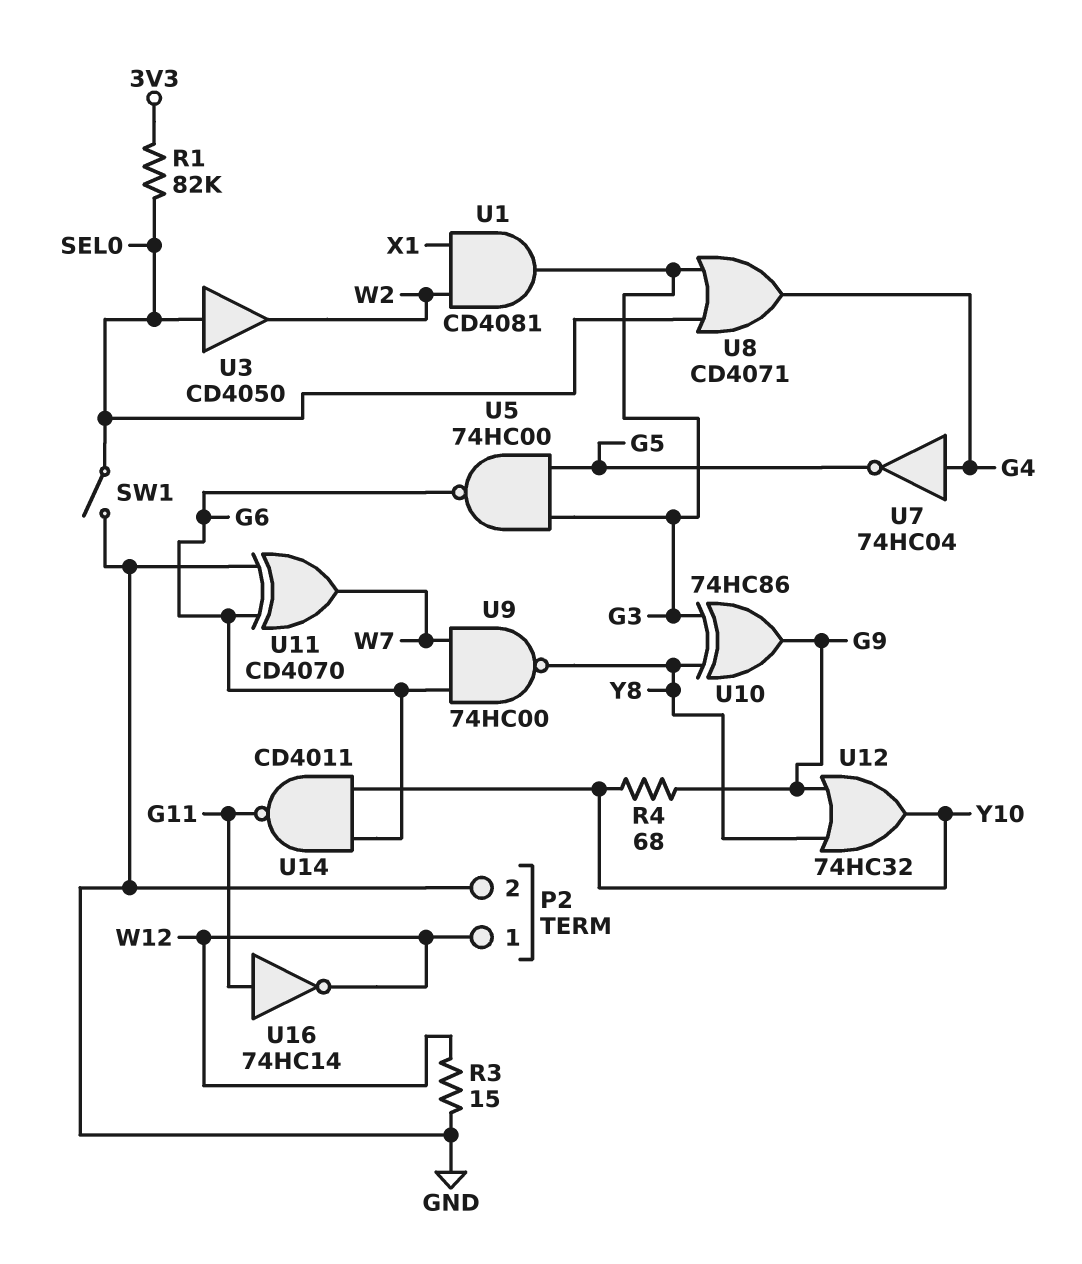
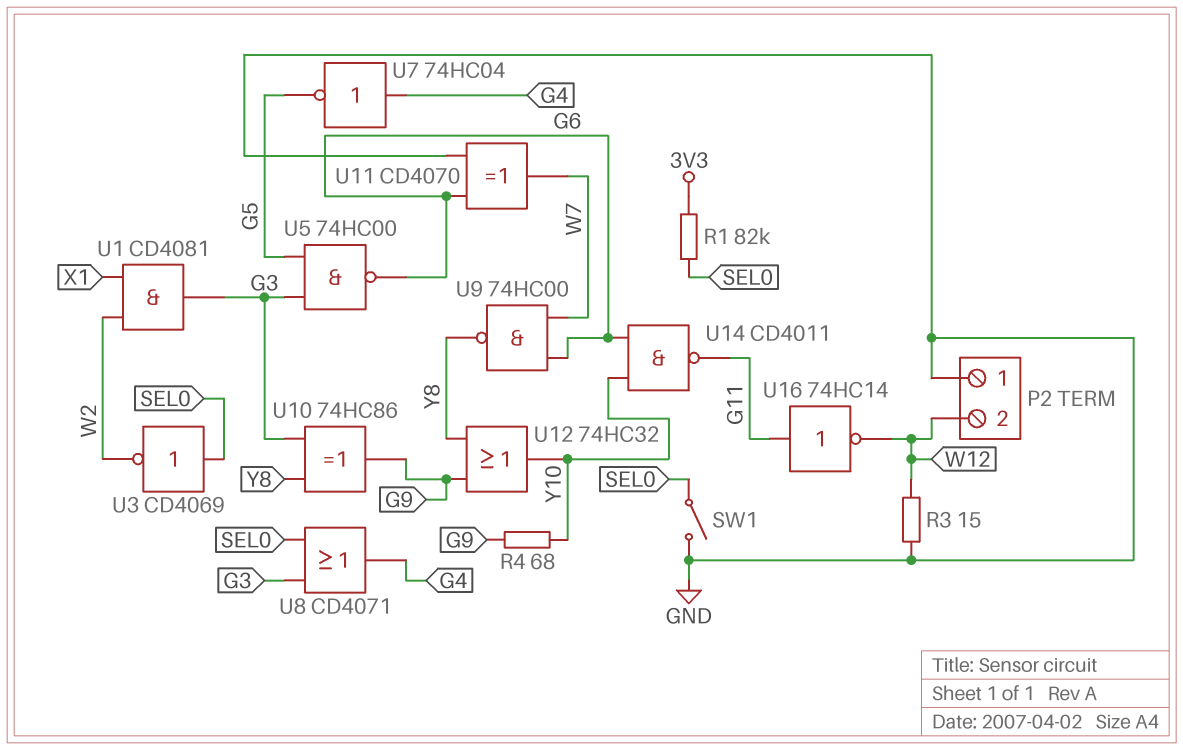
P2 pin 1: W12 -> GND
P2 pin 2: GND -> W12
U3: buffer CD4050 (in SEL0, out W2) -> NOT CD4069 (in SEL0, out W2)

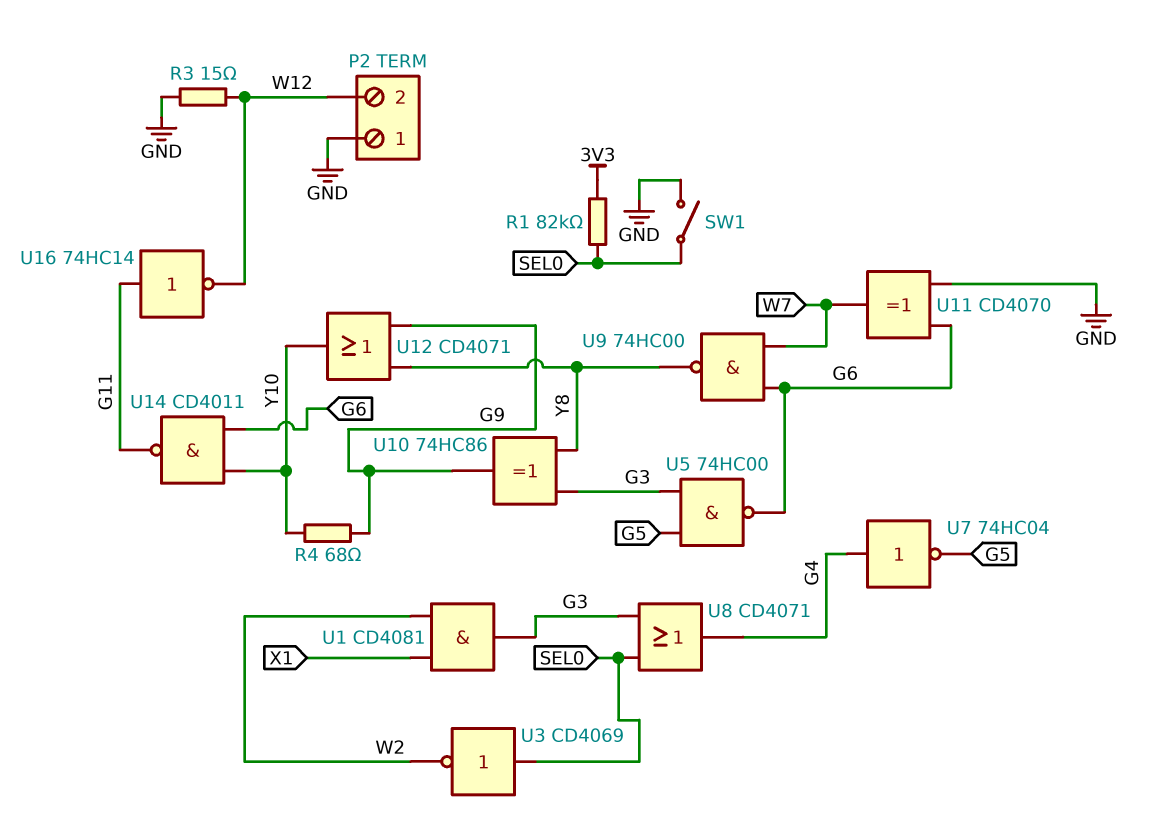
U12: OR 74HC32 (in G9, in Y8, out Y10) -> OR CD4071 (in G9, in Y8, out Y10)

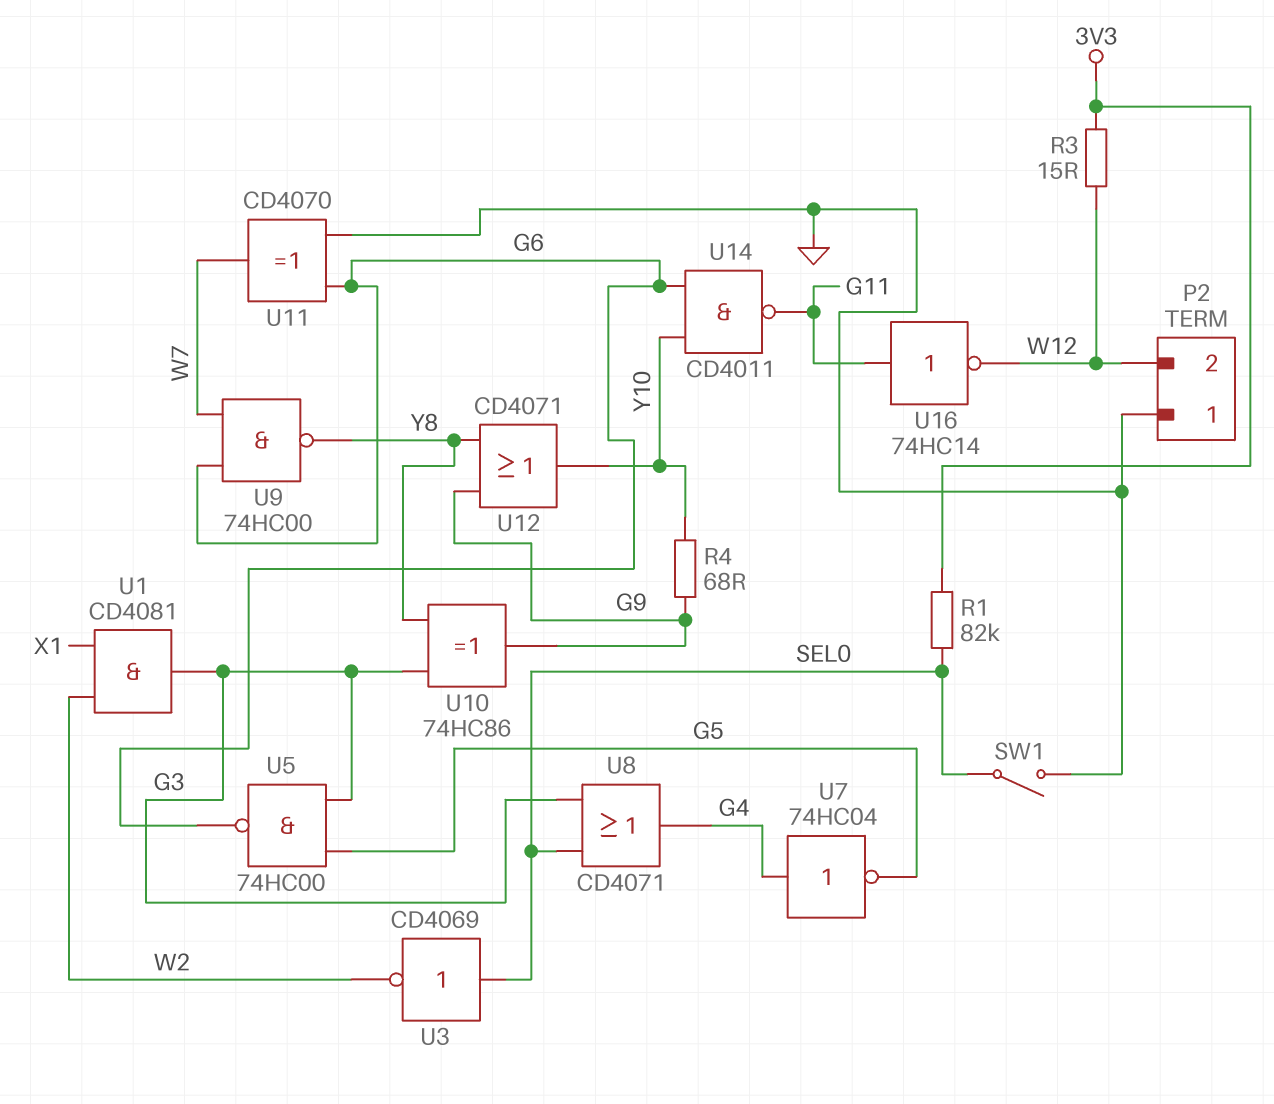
R3: 15 (GND, W12) -> 15 (3V3, W12)

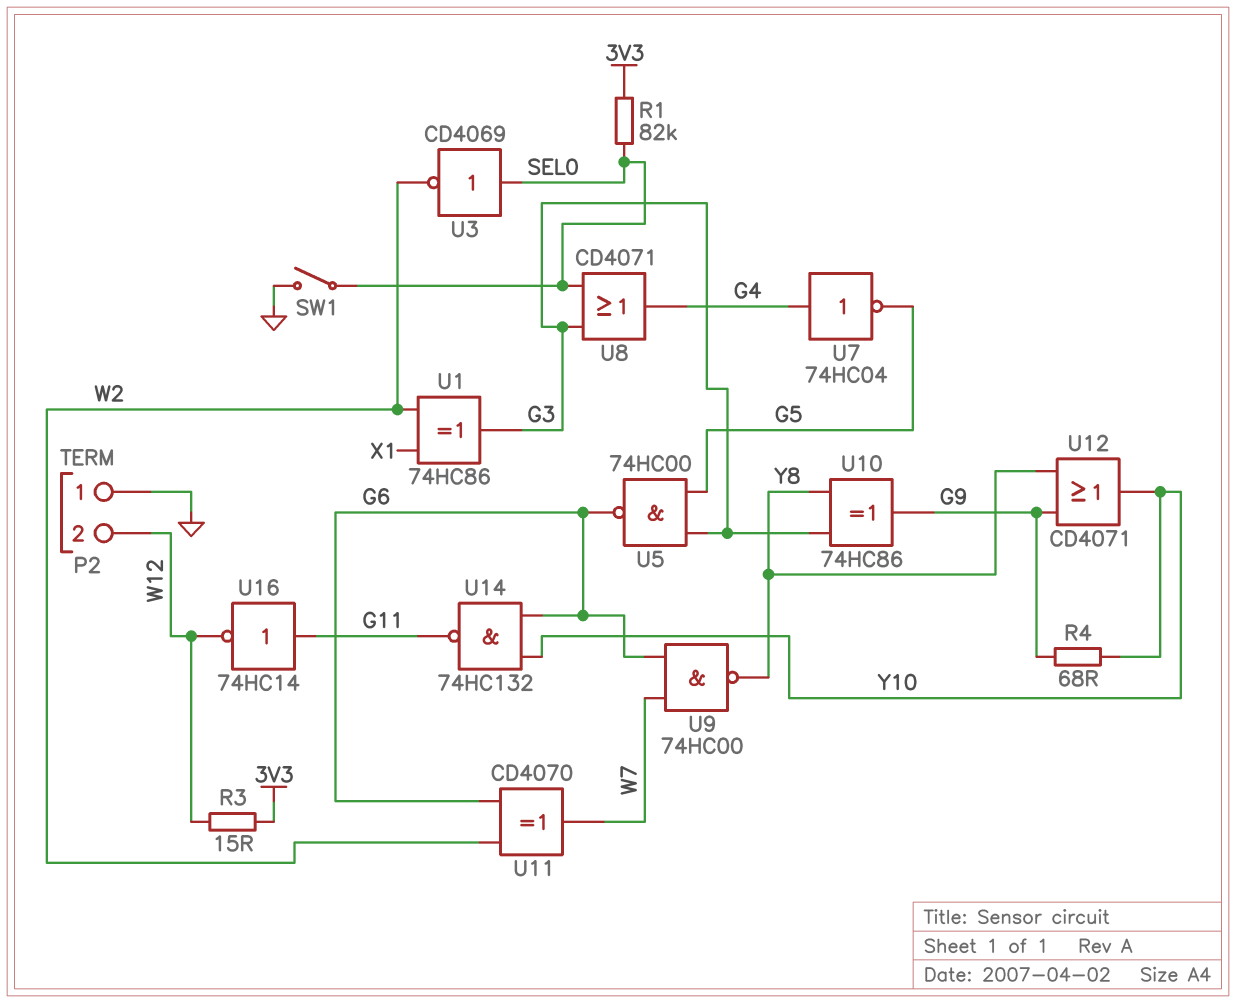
U1: AND CD4081 (in W2, in X1, out G3) -> XOR 74HC86 (in W2, in X1, out G3)
U11: XOR CD4070 (in G6, in GND, out W7) -> XOR CD4070 (in G6, in W2, out W7)
U14: NAND CD4011 (in G6, in Y10, out G11) -> NAND 74HC132 (in G6, in Y10, out G11)

